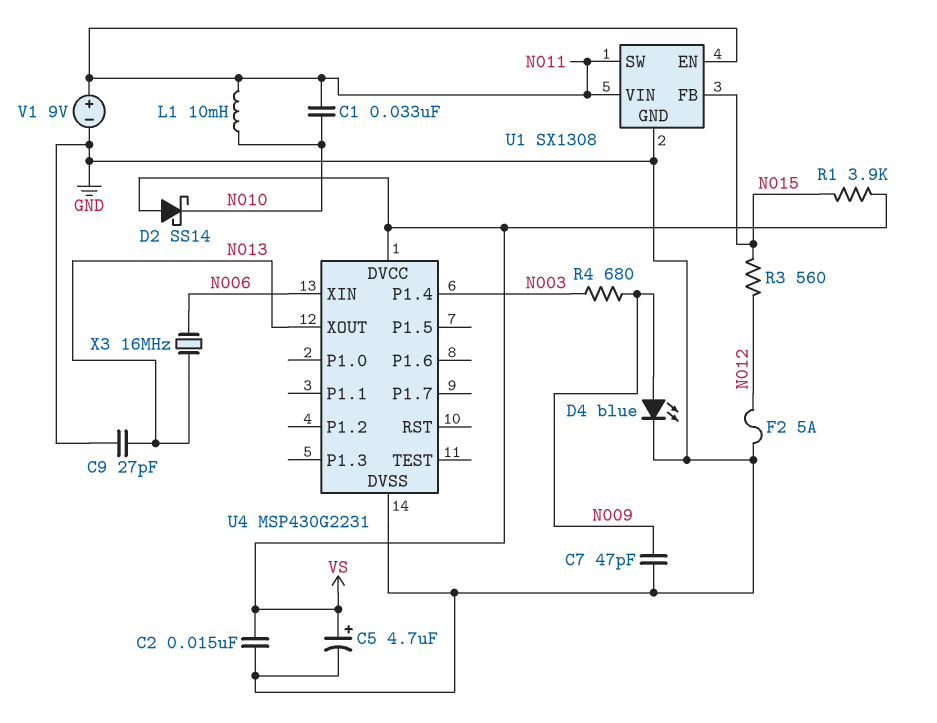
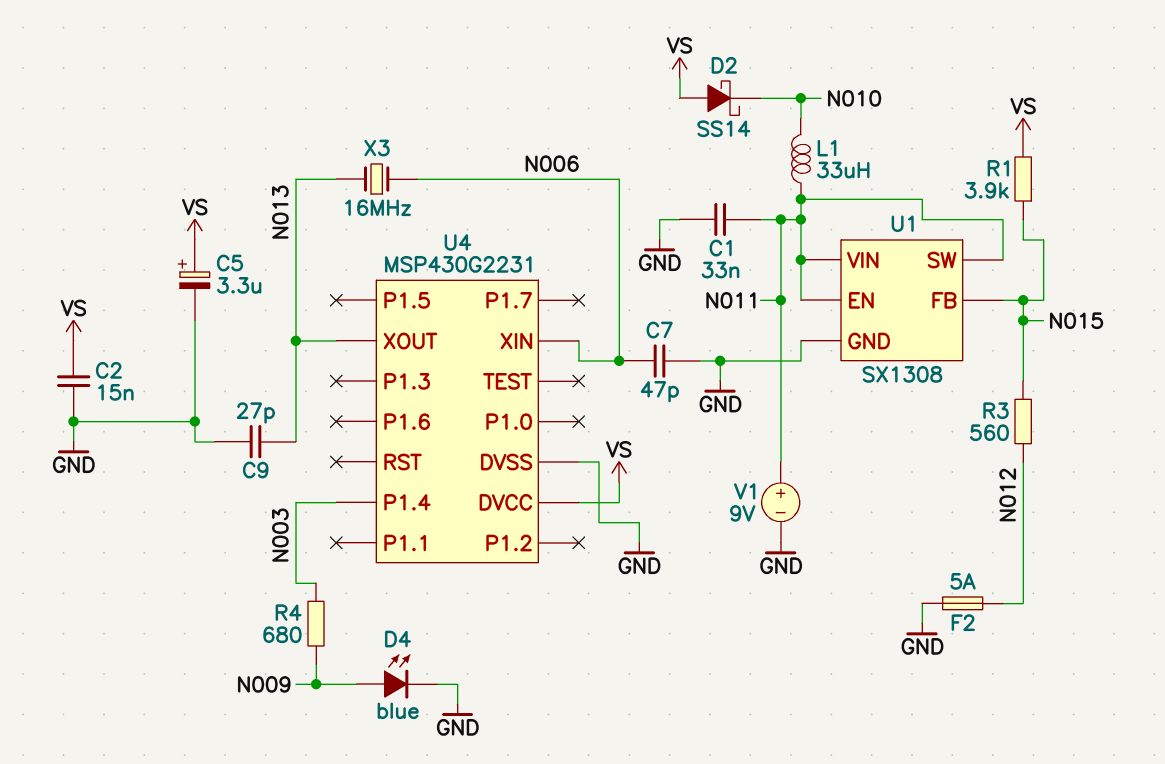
C1: 33nF (N010, N011) -> 33nF (GND, N011)
C5: 4.7uF (plus VS, minus GND) -> 3.3uF (plus VS, minus GND)
C7: 47pF (GND, N009) -> 47pF (GND, N006)
L1: 10mH (N010, N011) -> 33uH (N010, N011)

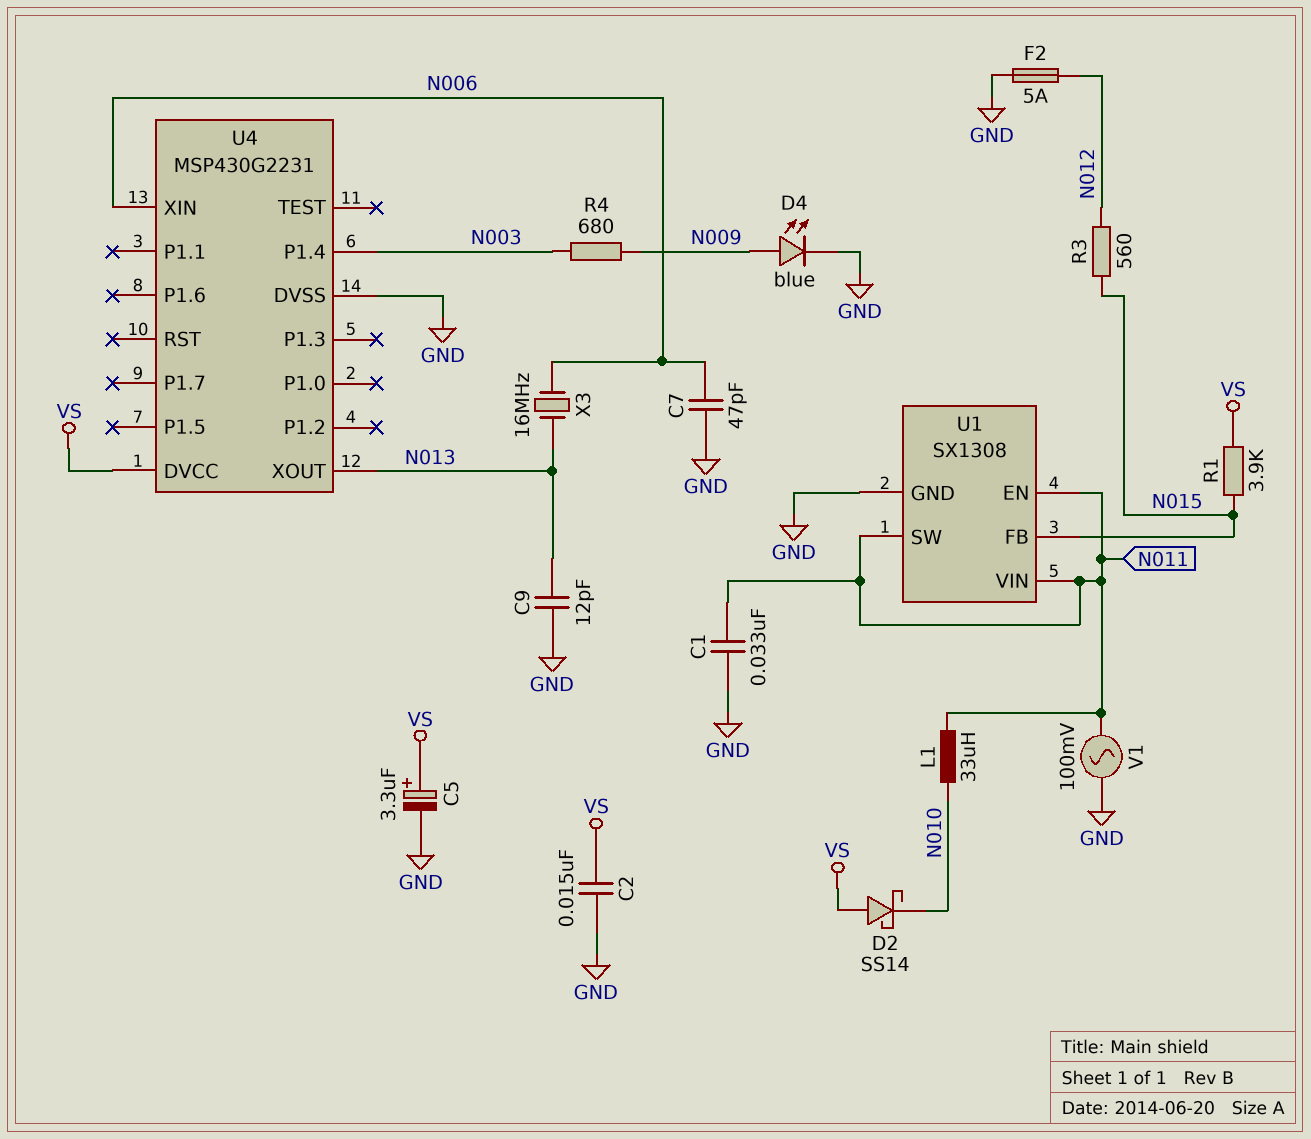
C9: 27pF (GND, N013) -> 12pF (GND, N013)
V1: 9V (plus N011, minus GND) -> AC 100mV (GND, N011)

